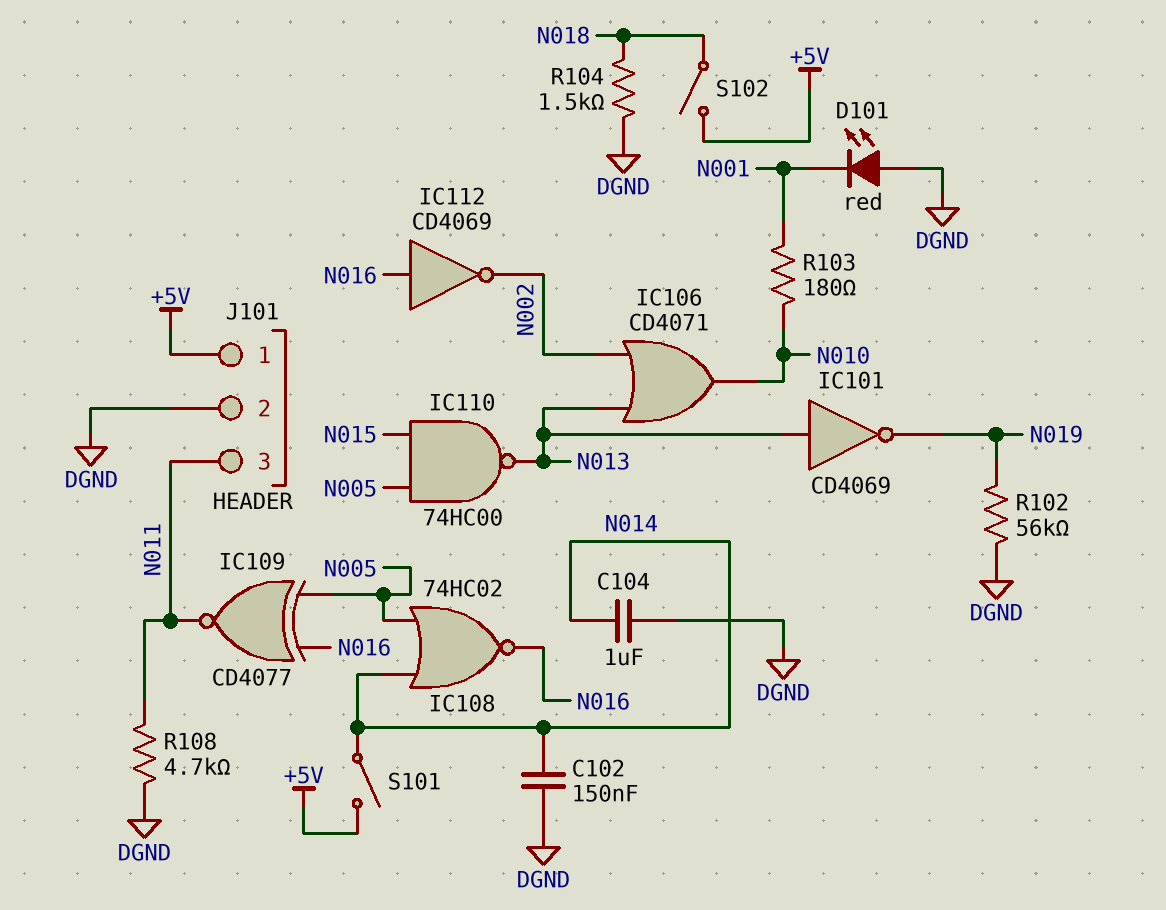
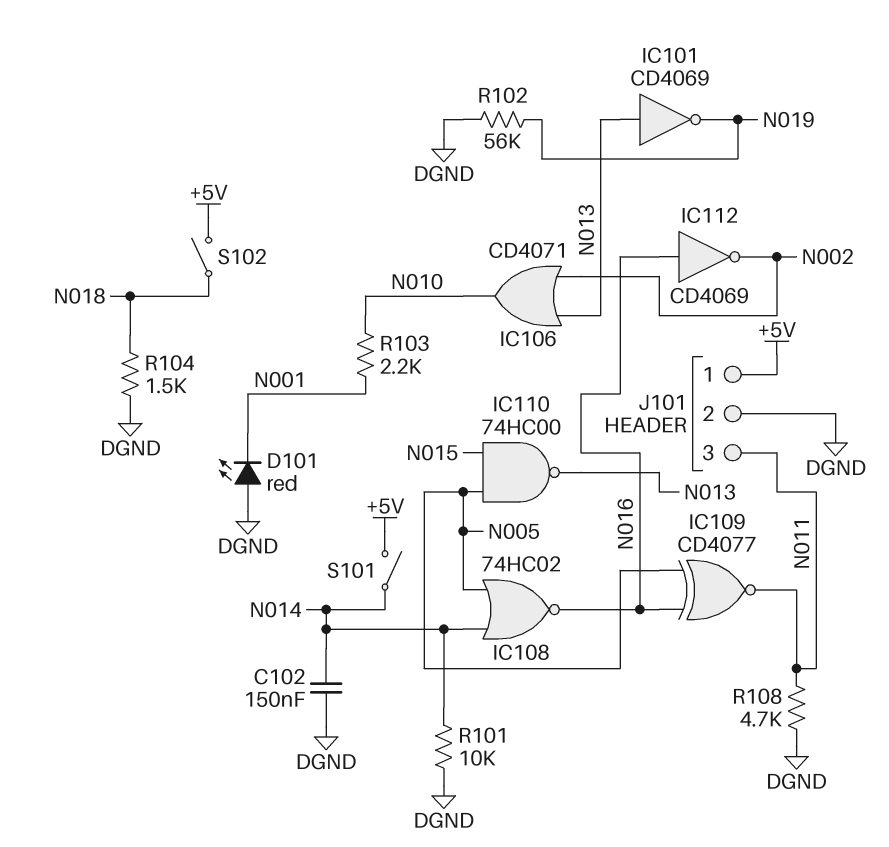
C104: 1uF (DGND, N014) -> none
R101: none -> 10k (DGND, N014)
R103: 180 (N001, N010) -> 2.2k (N001, N010)

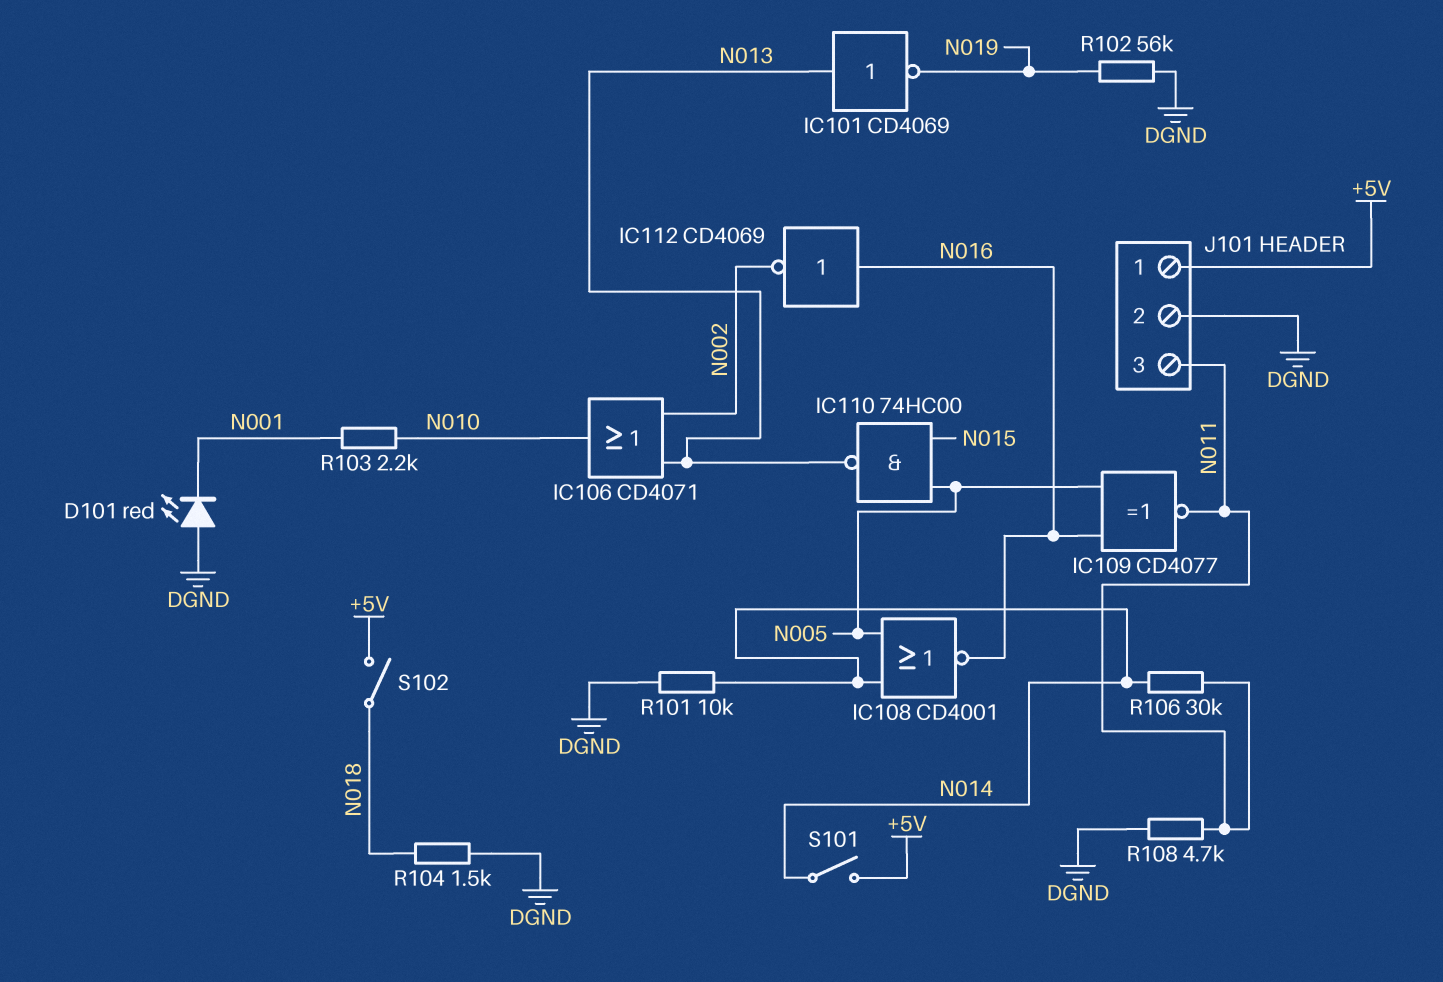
C102: 150nF (DGND, N014) -> none
IC108: NOR 74HC02 (in N005, in N014, out N016) -> NOR CD4001 (in N005, in N014, out N016)
R106: none -> 30k (N011, N014)

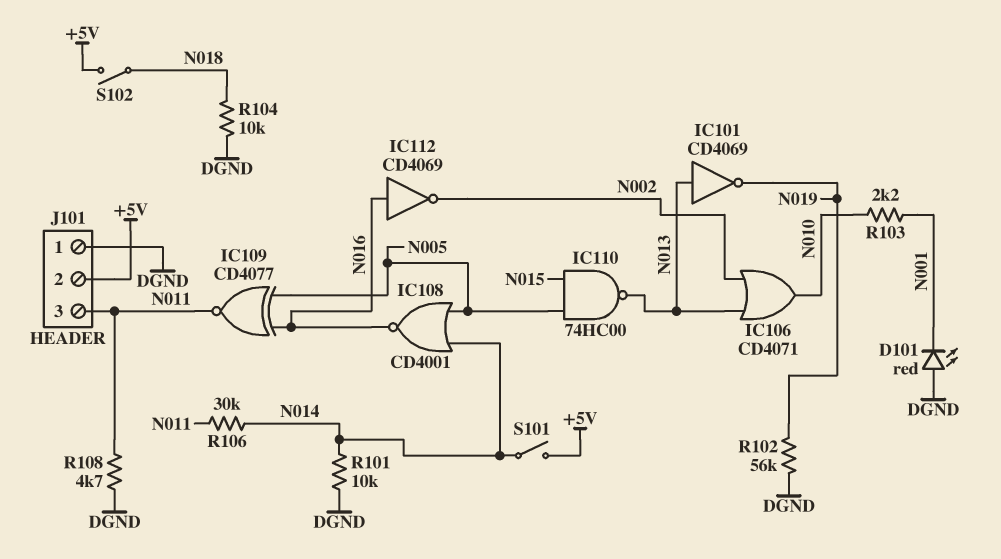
J101 pin 1: +5V -> DGND
J101 pin 2: DGND -> +5V
R104: 1.5k (DGND, N018) -> 10k (DGND, N018)

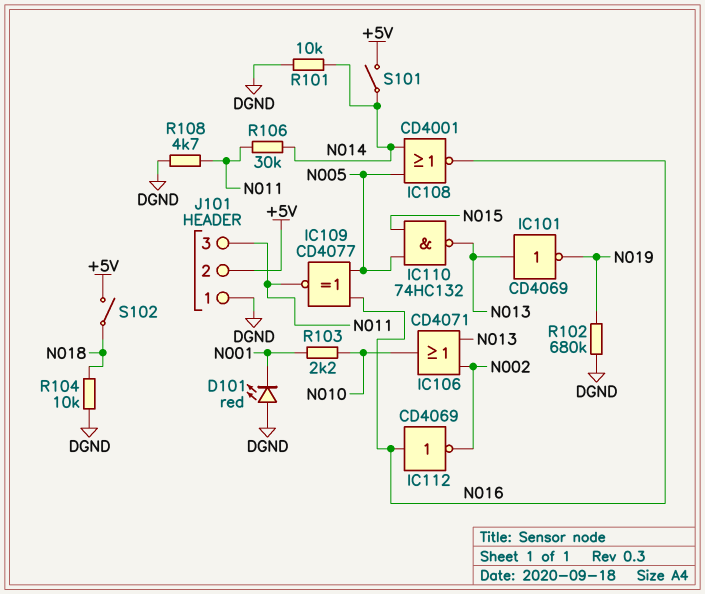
IC110: NAND 74HC00 (in N005, in N015, out N013) -> NAND 74HC132 (in N005, in N015, out N013)
R102: 56k (DGND, N019) -> 680k (DGND, N019)

